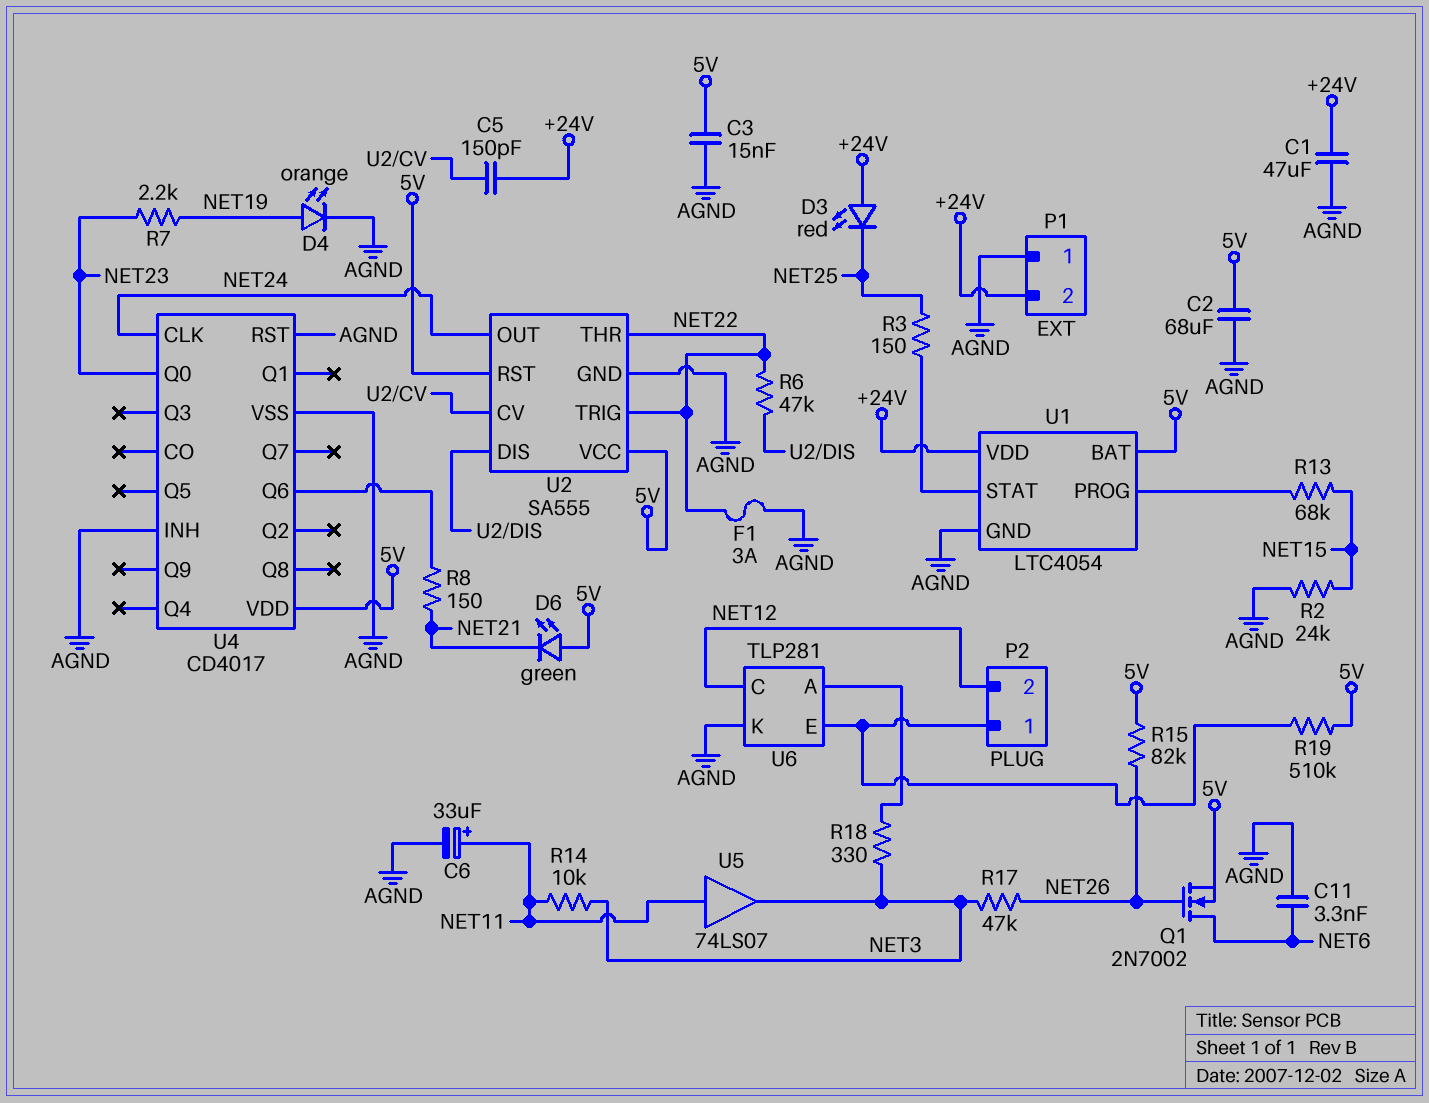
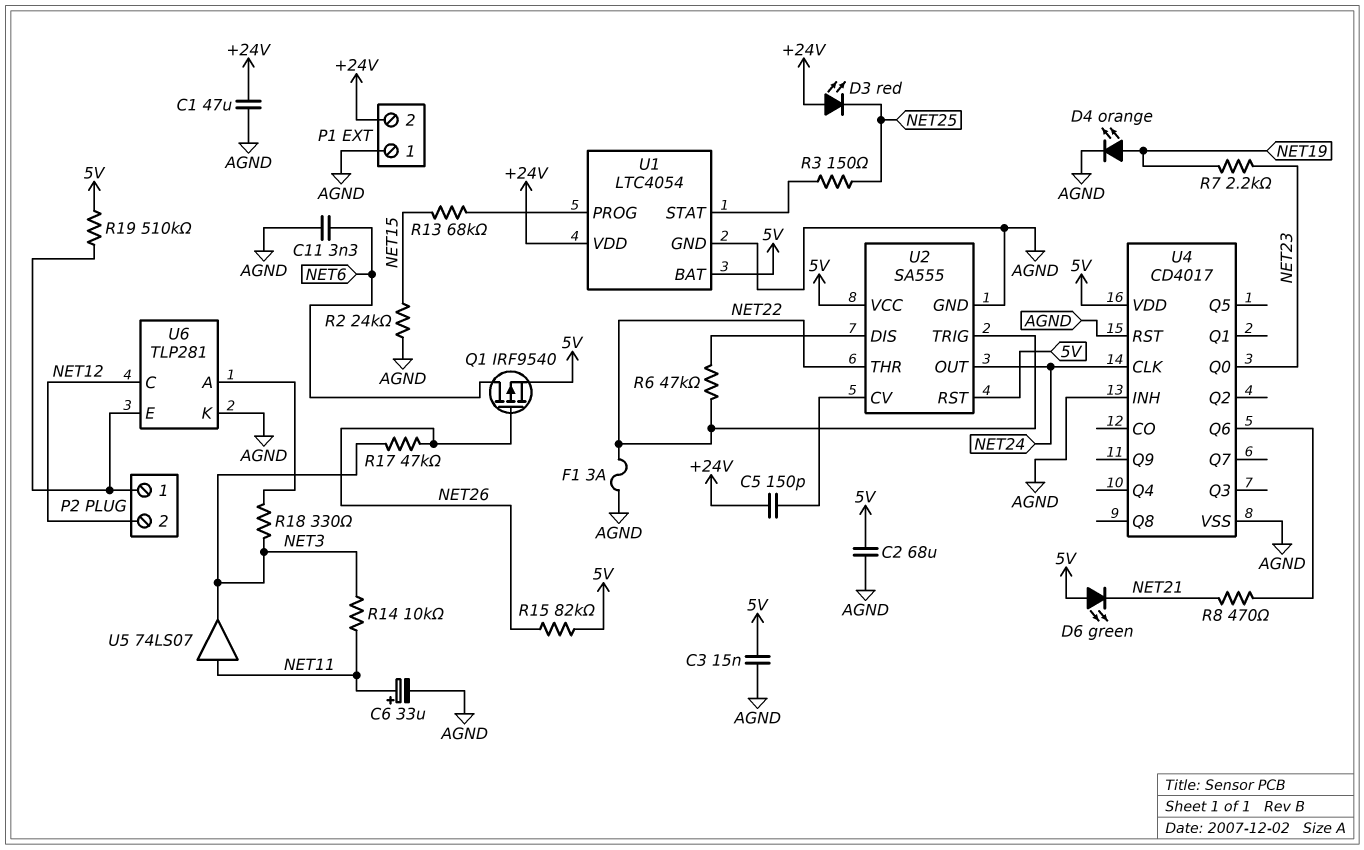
Q1: NMOS 2N7002 (G NET26, D NET6, S 5V) -> PMOS IRF9540 (G NET26, D NET6, S 5V)
R8: 150 (NET21, U4/Q6) -> 470 (NET21, U4/Q6)

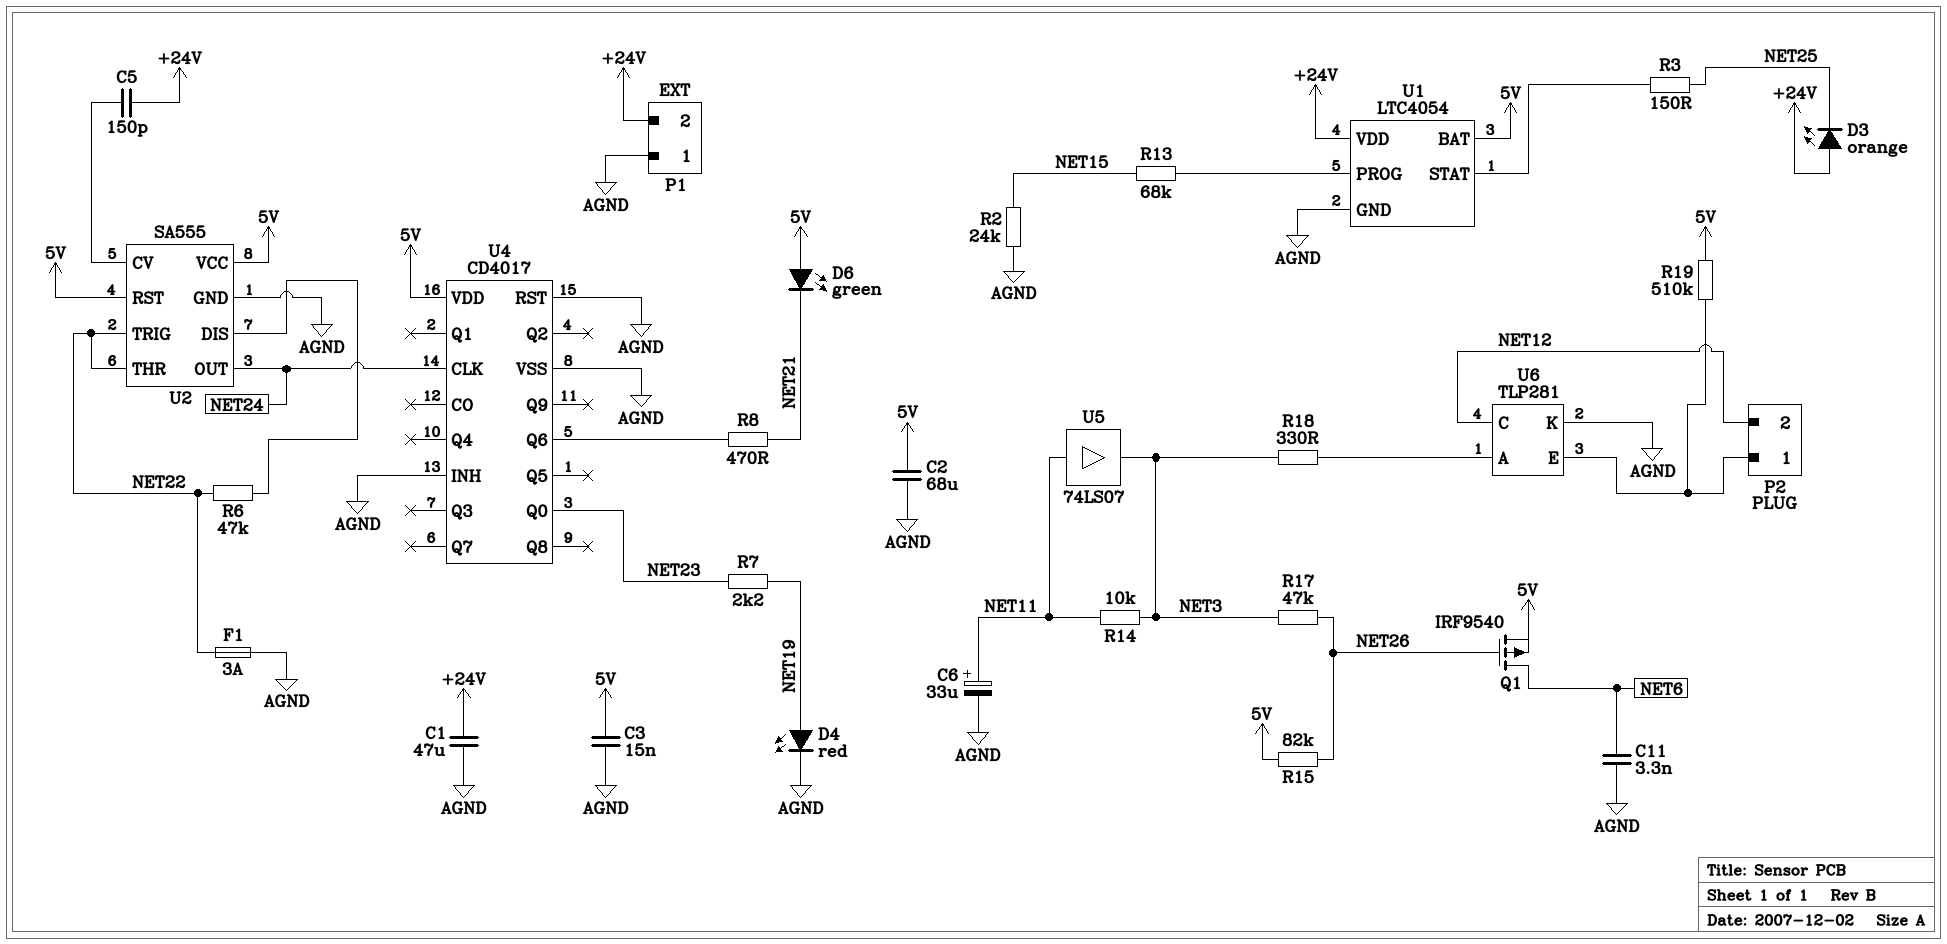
D3: LED red (A +24V, K NET25) -> LED orange (A +24V, K NET25)
D4: LED orange (A NET19, K AGND) -> LED red (A NET19, K AGND)

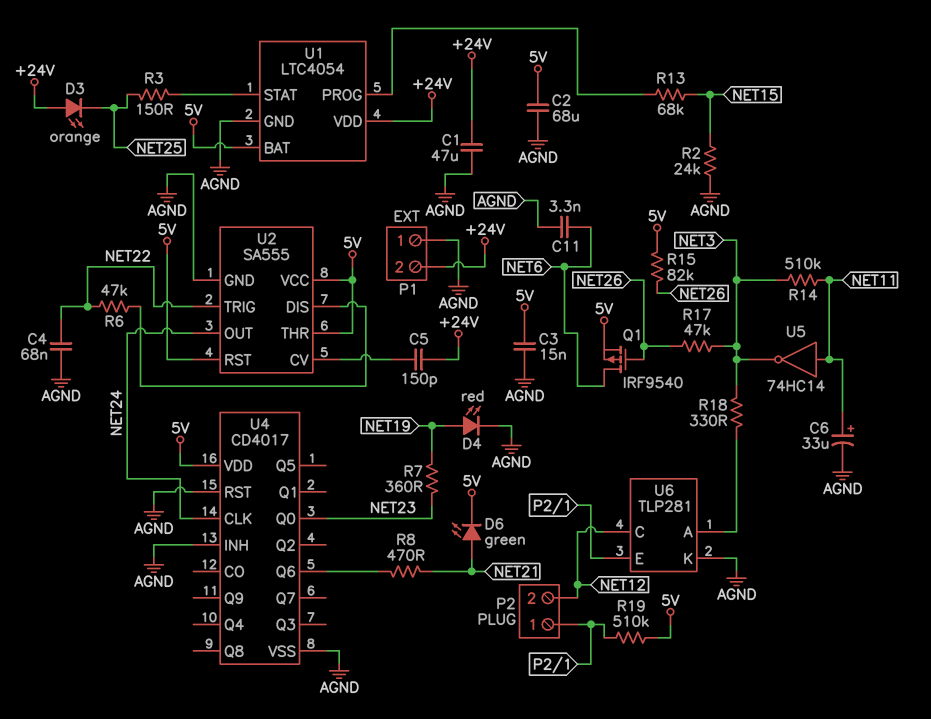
C4: none -> 68nF (AGND, NET22)
D6: LED green (A 5V, K NET21) -> LED green (A NET21, K 5V)
F1: 3A (AGND, NET22) -> none
R7: 2.2k (NET19, NET23) -> 360 (NET19, NET23)
R14: 10k (NET3, NET11) -> 510k (NET3, NET11)
U2 pin THR: NET22 -> 5V
U5: buffer 74LS07 (in NET11, out NET3) -> NOT 74HC14 (in NET11, out NET3)

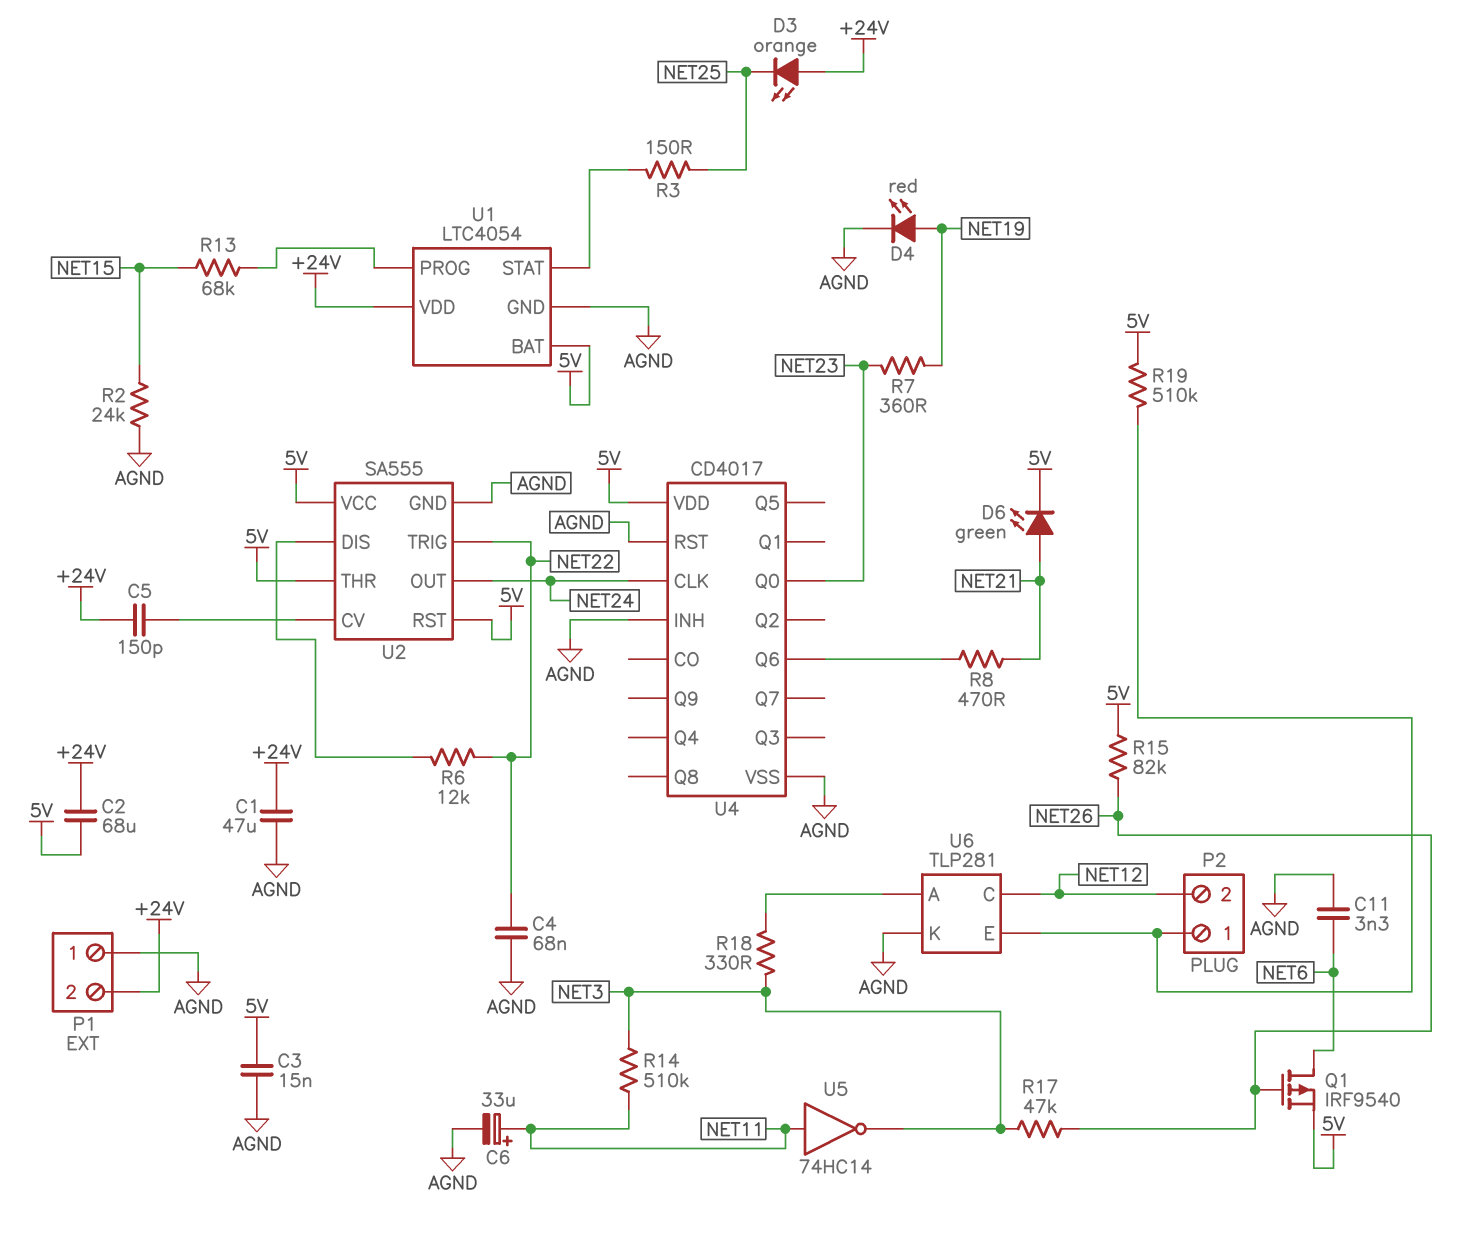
C2: 68uF (5V, AGND) -> 68uF (+24V, 5V)
R6: 47k (NET22, U2/DIS) -> 12k (NET22, U2/DIS)

